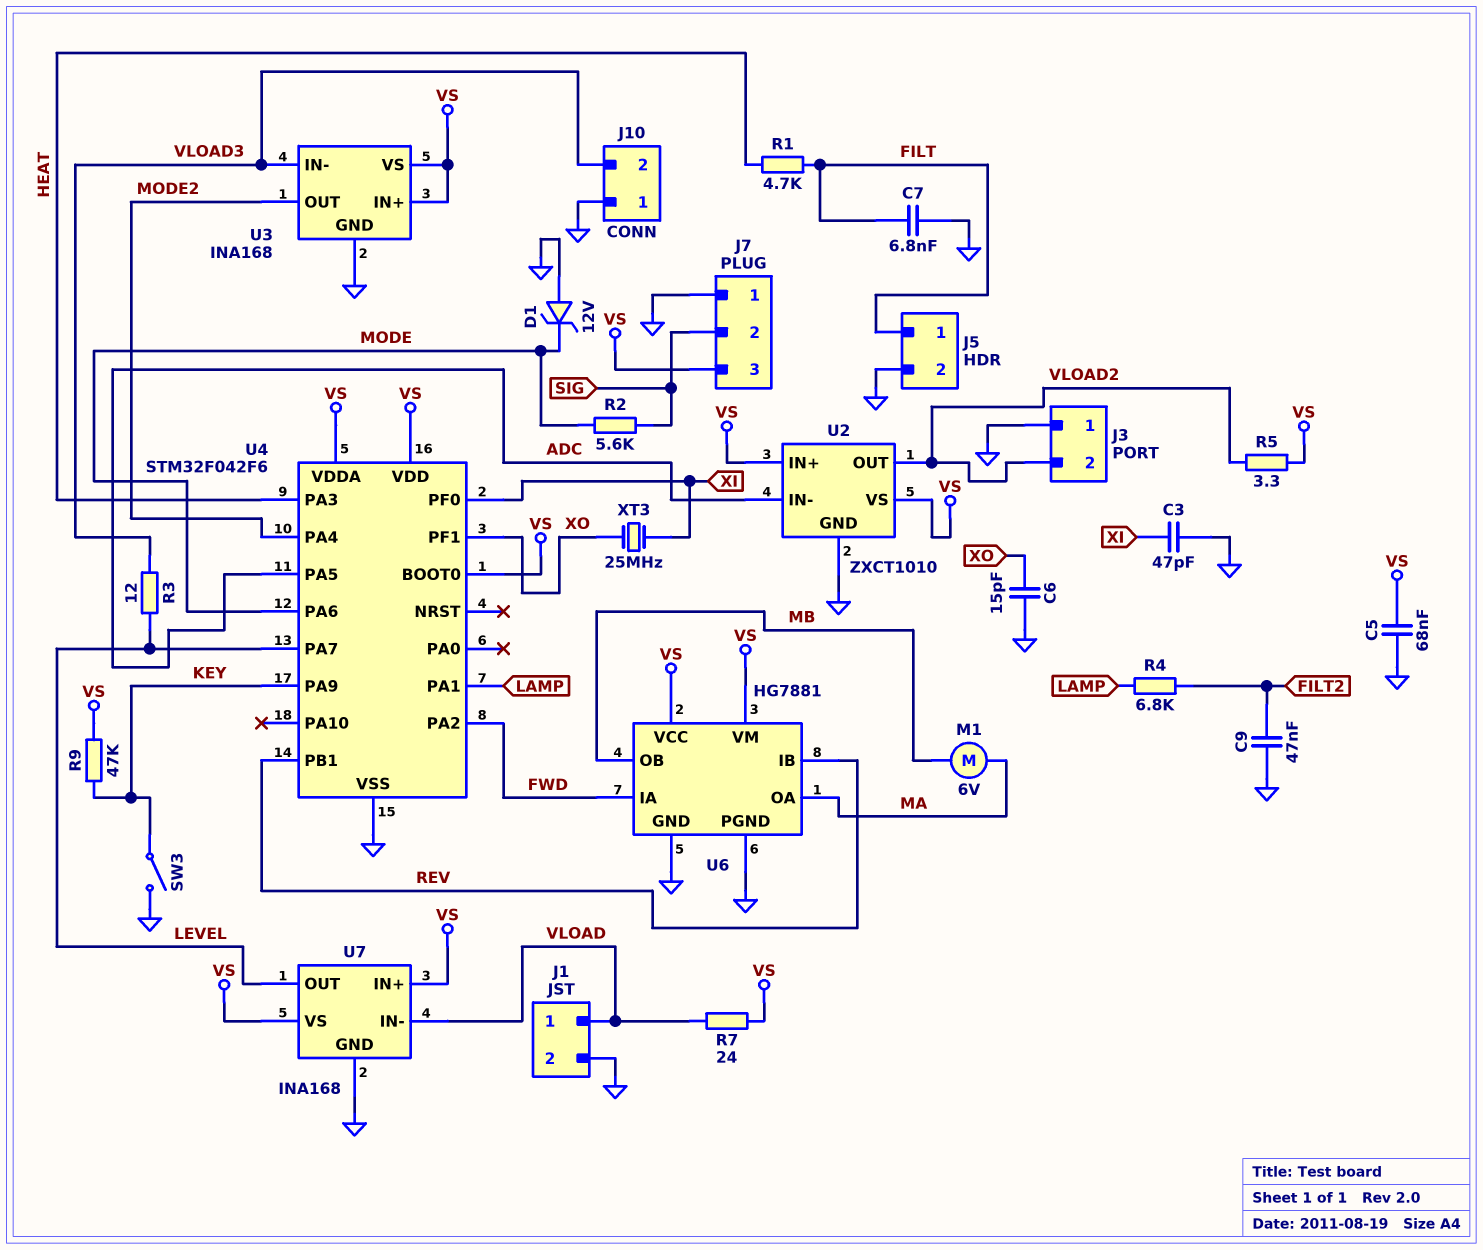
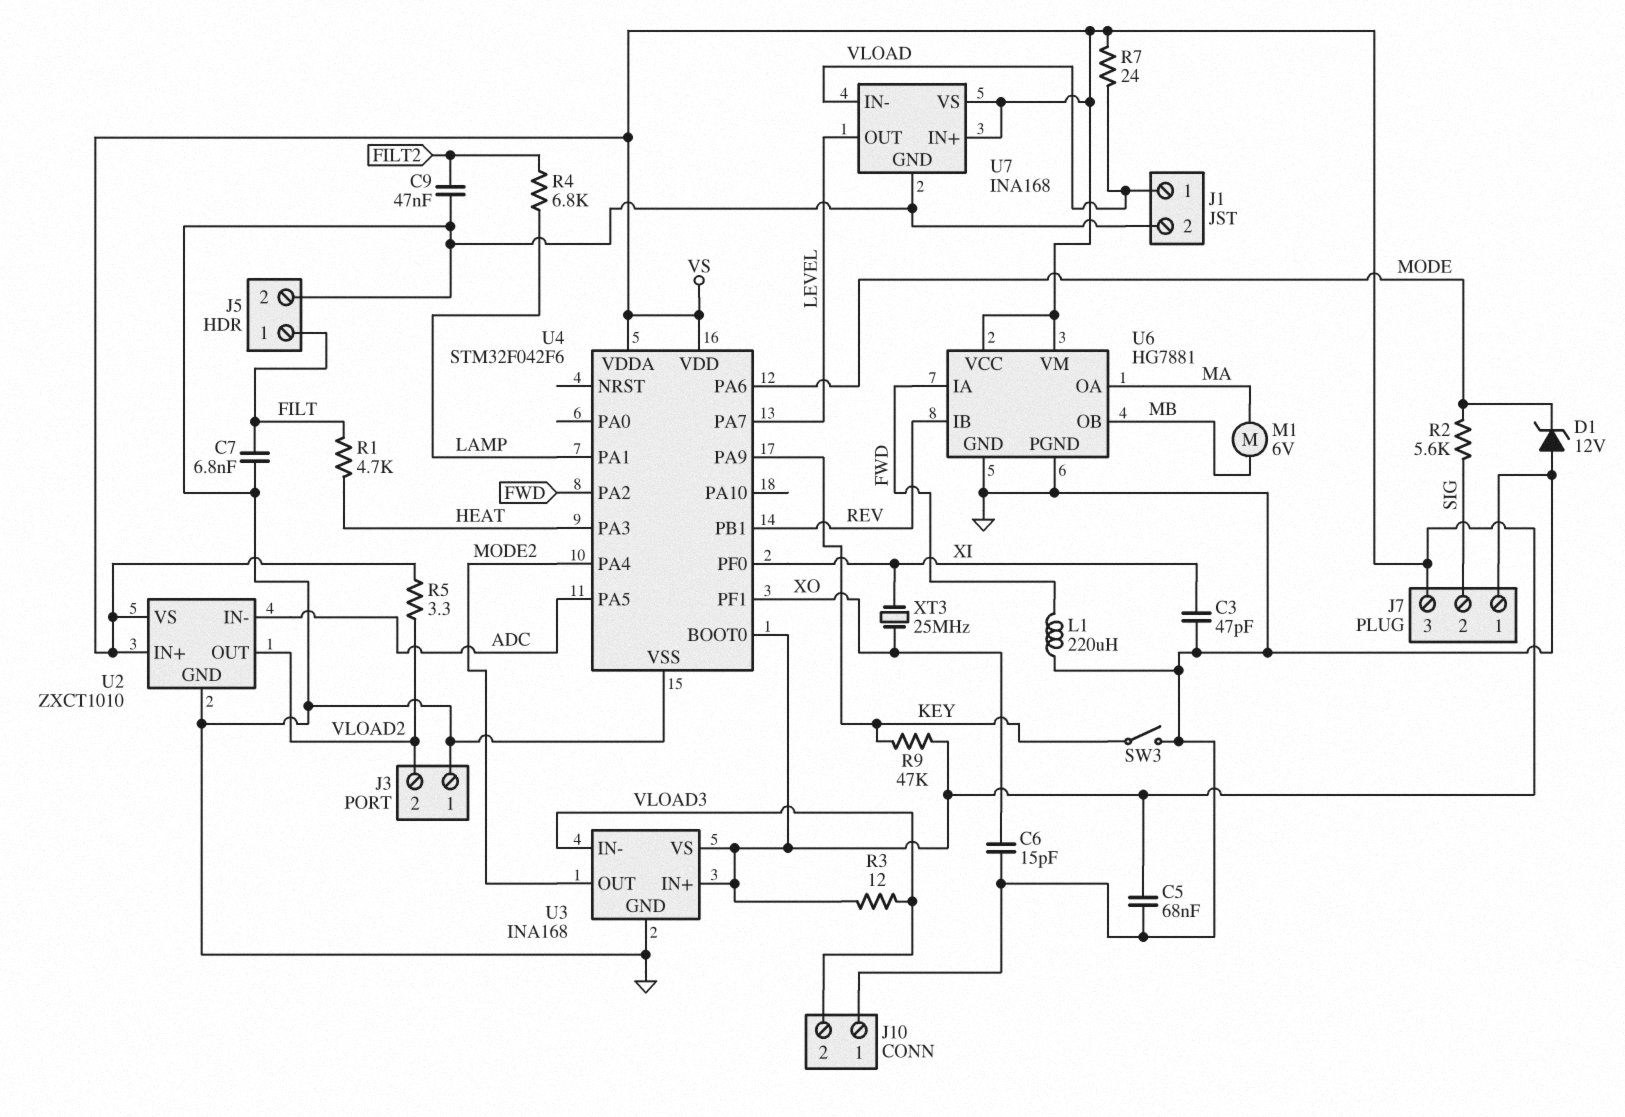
L1: none -> 220uH (FWD, GND)
R3: 12 (LEVEL, VLOAD3) -> 12 (VLOAD3, VS)

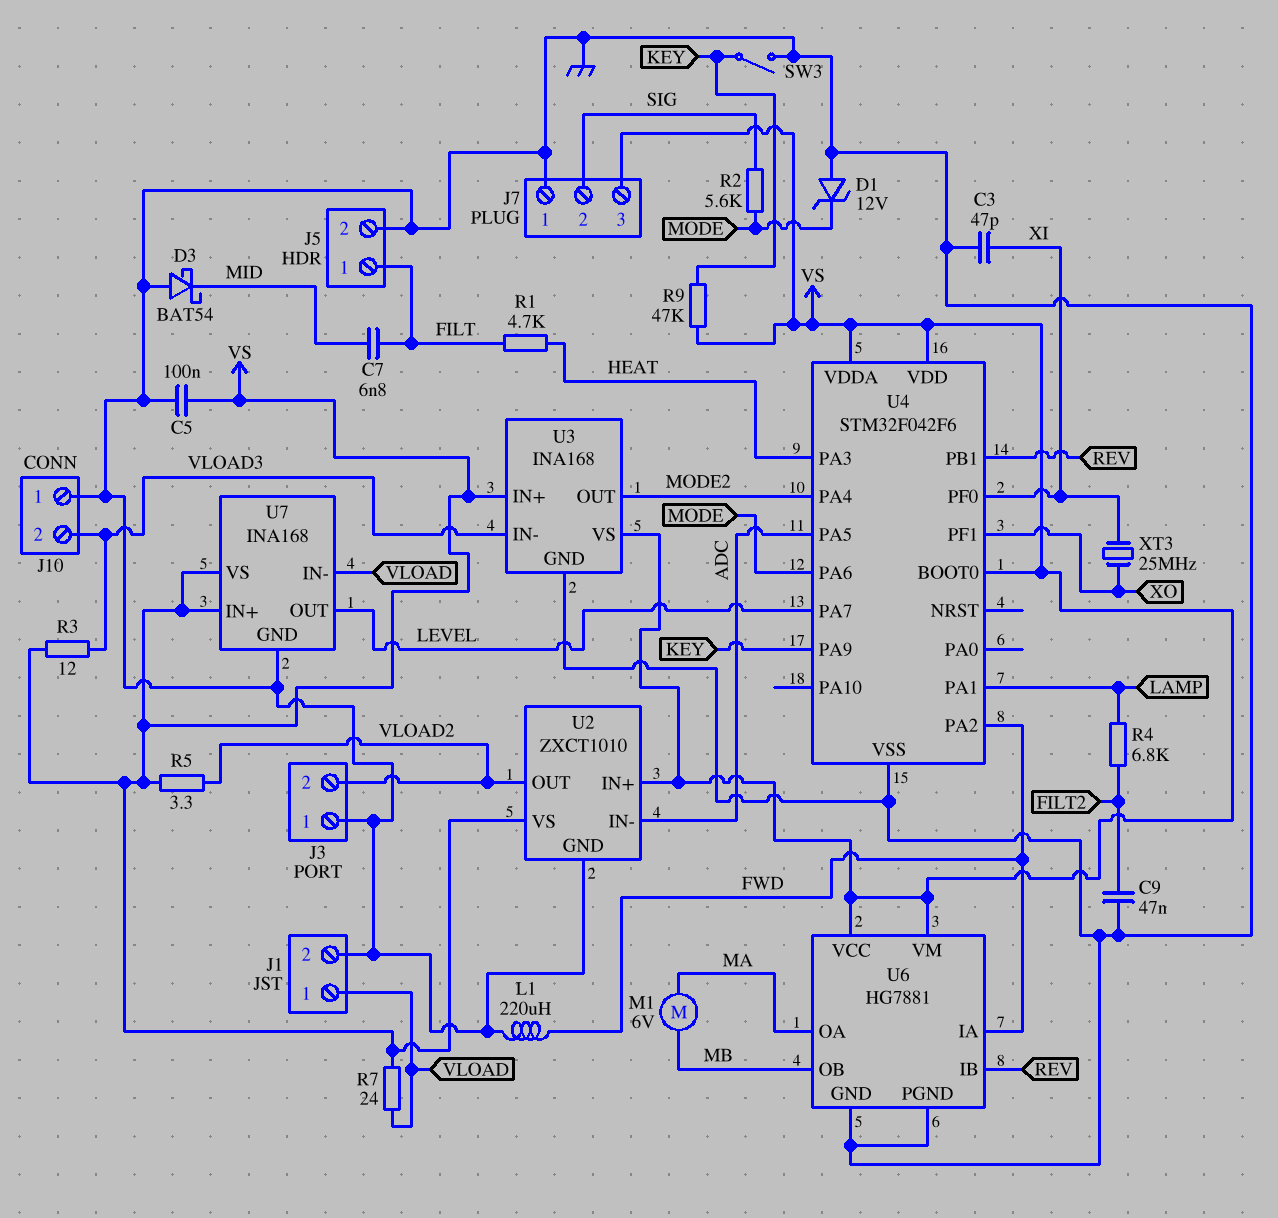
C5: 68nF (GND, VS) -> 100nF (GND, VS)
C6: 15pF (GND, XO) -> none
C7: 6.8nF (FILT, GND) -> 6.8nF (FILT, MID)
D3: none -> schottky BAT54 (A GND, K MID)

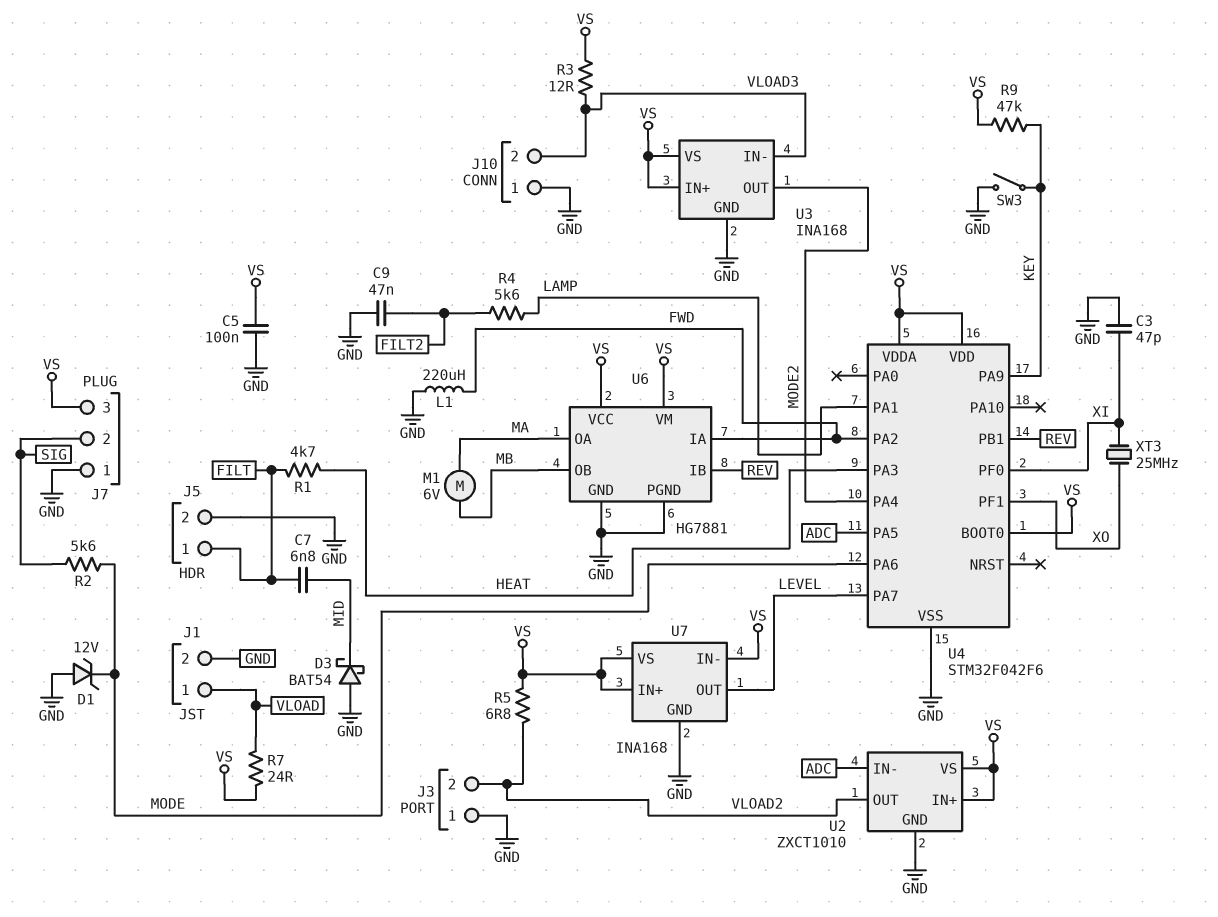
R4: 6.8k (FILT2, LAMP) -> 5.6k (FILT2, LAMP)
R5: 3.3 (VLOAD2, VS) -> 6.8 (VLOAD2, VS)
U7 pin IN-: VLOAD -> VS

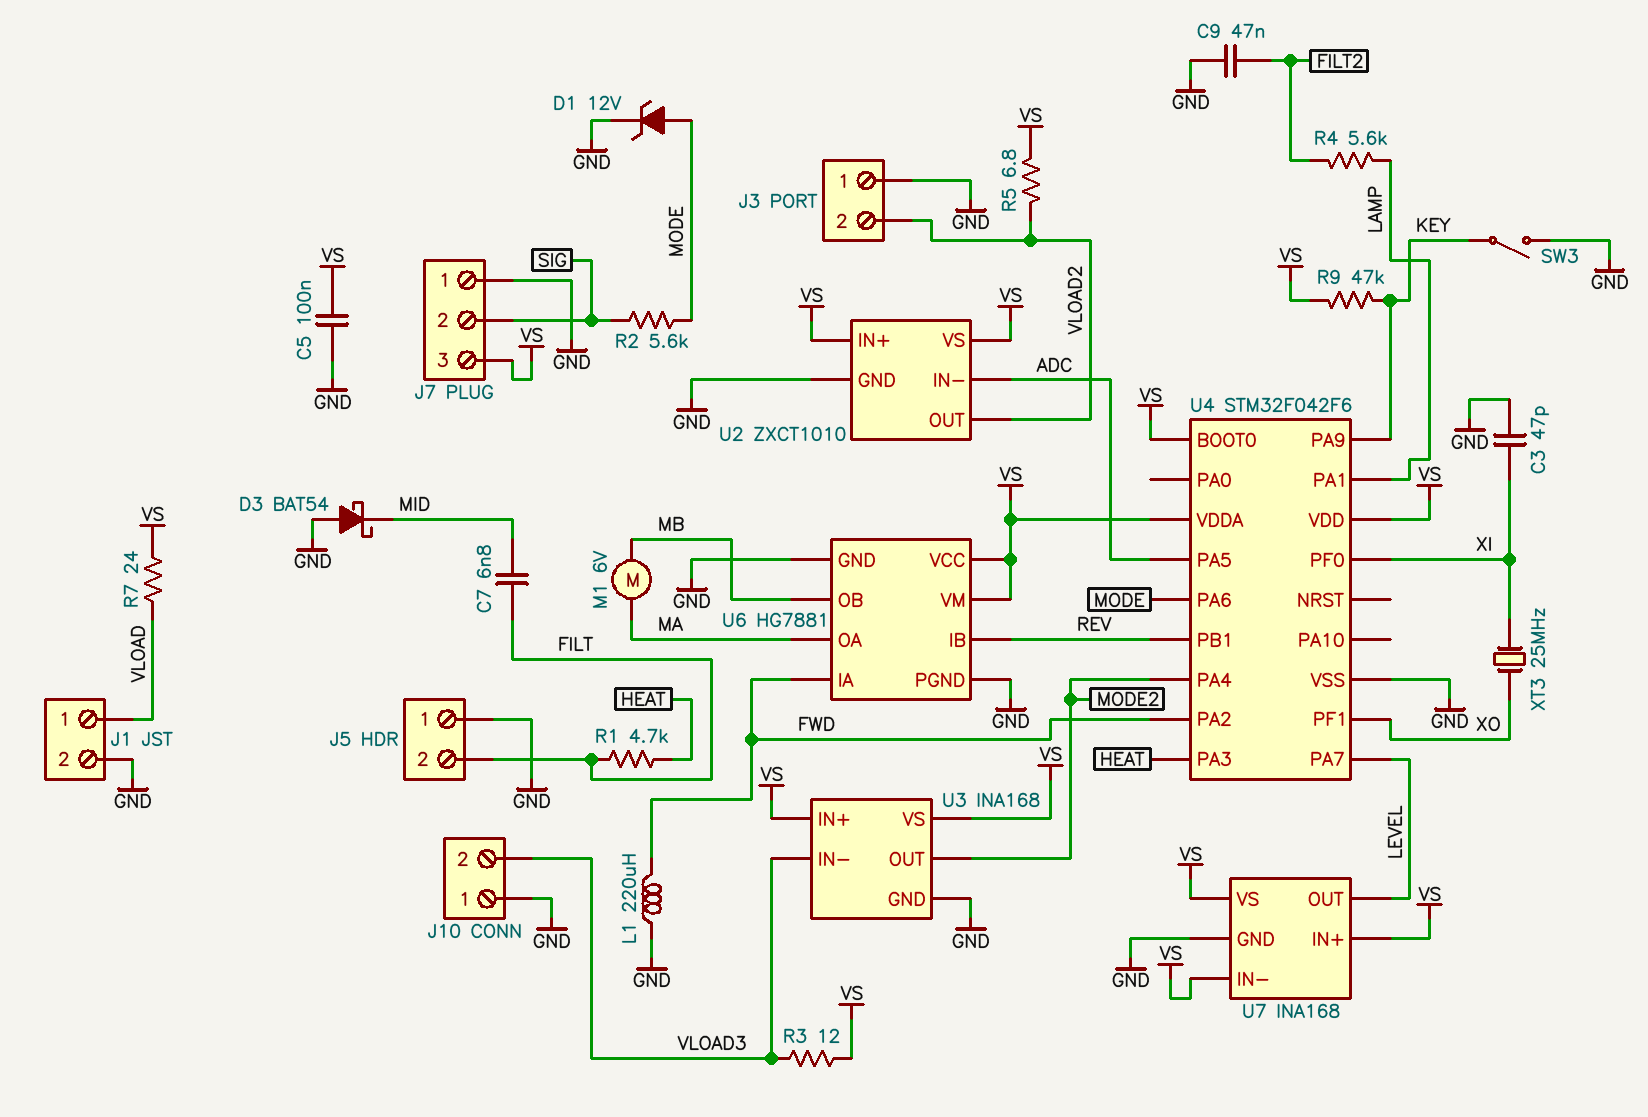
D1: zener 12V (A GND, K MODE) -> zener 12V (A MODE, K GND)
J5 pin 1: FILT -> GND
J5 pin 2: GND -> FILT

